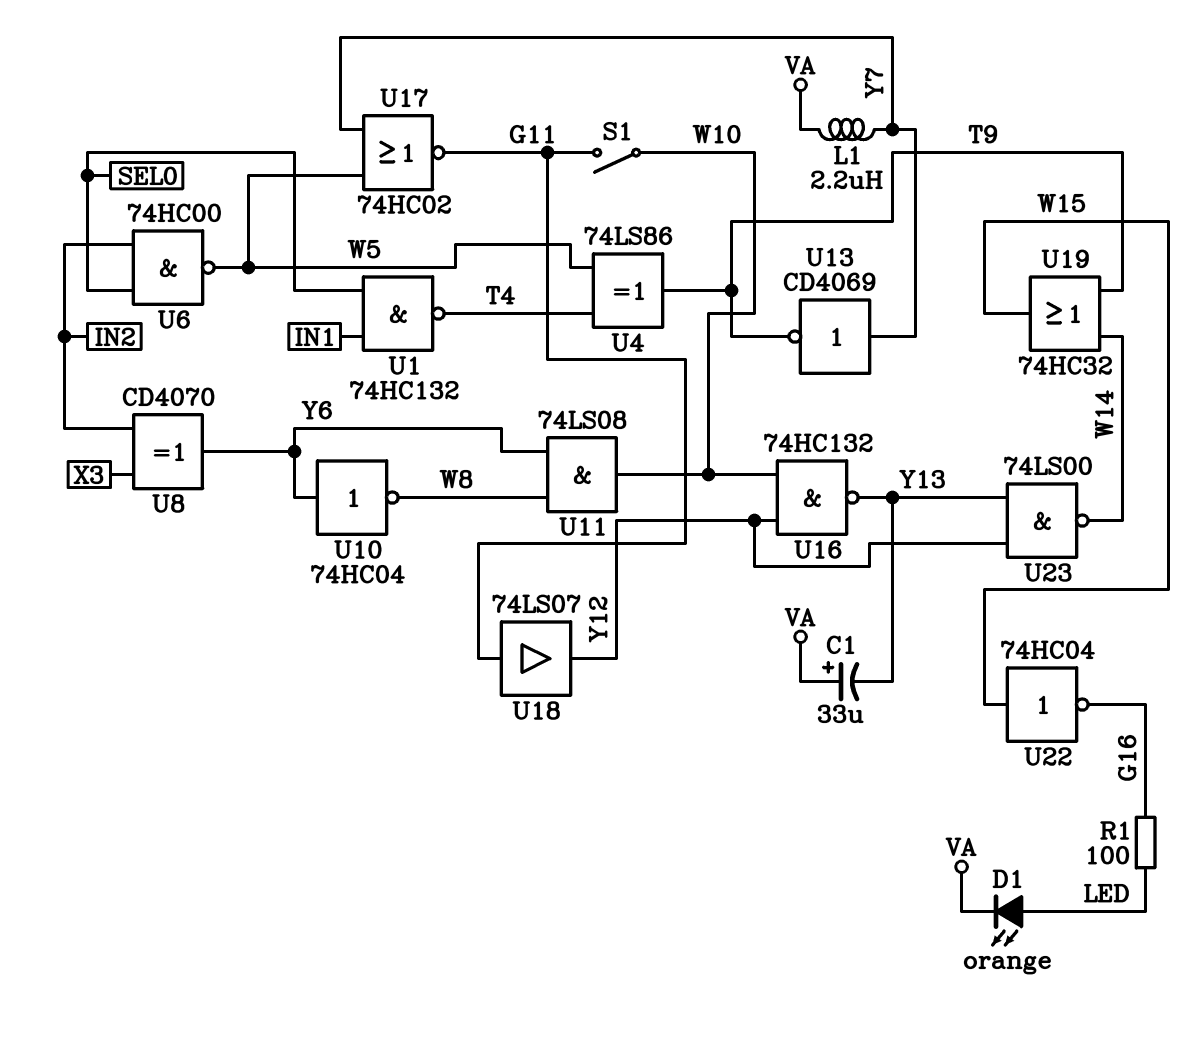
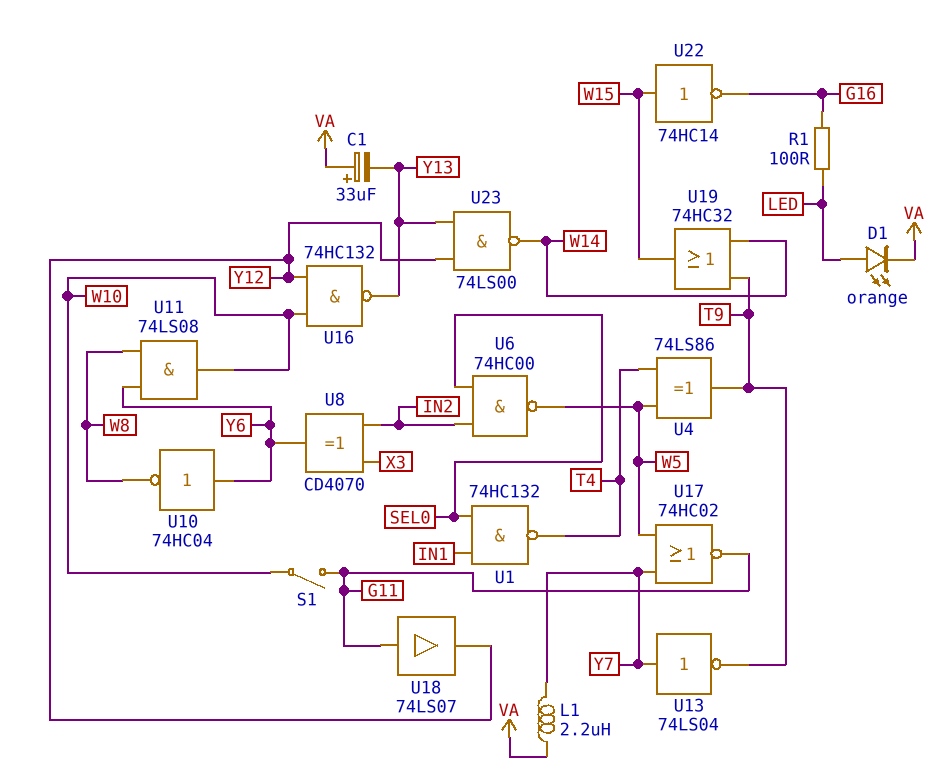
U13: NOT CD4069 (in Y7, out T9) -> NOT 74LS04 (in Y7, out T9)
U22: NOT 74HC04 (in W15, out G16) -> NOT 74HC14 (in W15, out G16)

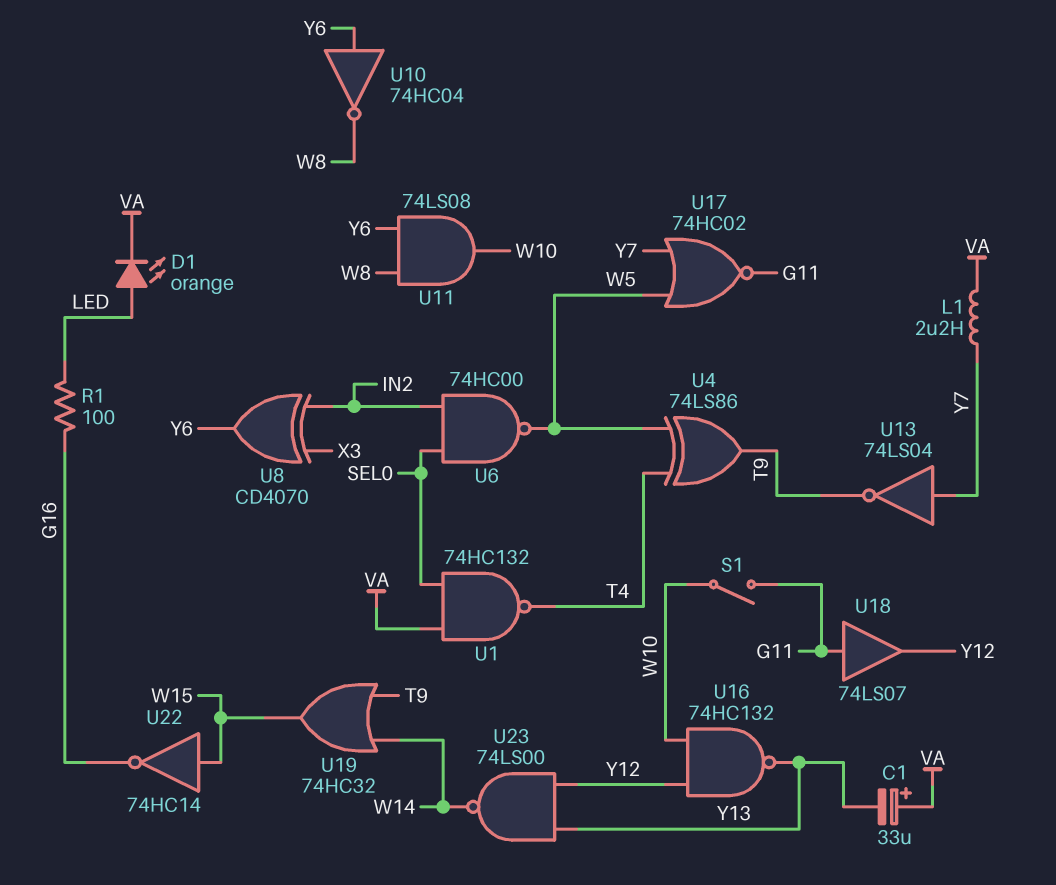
U1: NAND 74HC132 (in IN1, in SEL0, out T4) -> NAND 74HC132 (in SEL0, in VA, out T4)

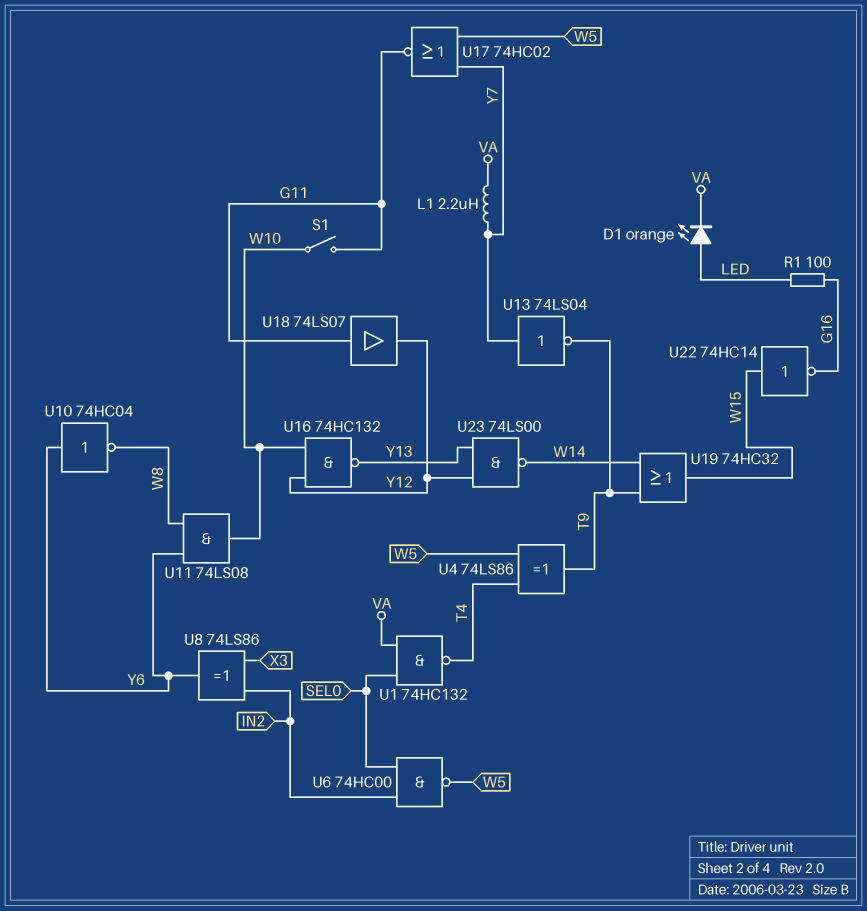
C1: 33uF (plus VA, minus Y13) -> none
U8: XOR CD4070 (in IN2, in X3, out Y6) -> XOR 74LS86 (in IN2, in X3, out Y6)

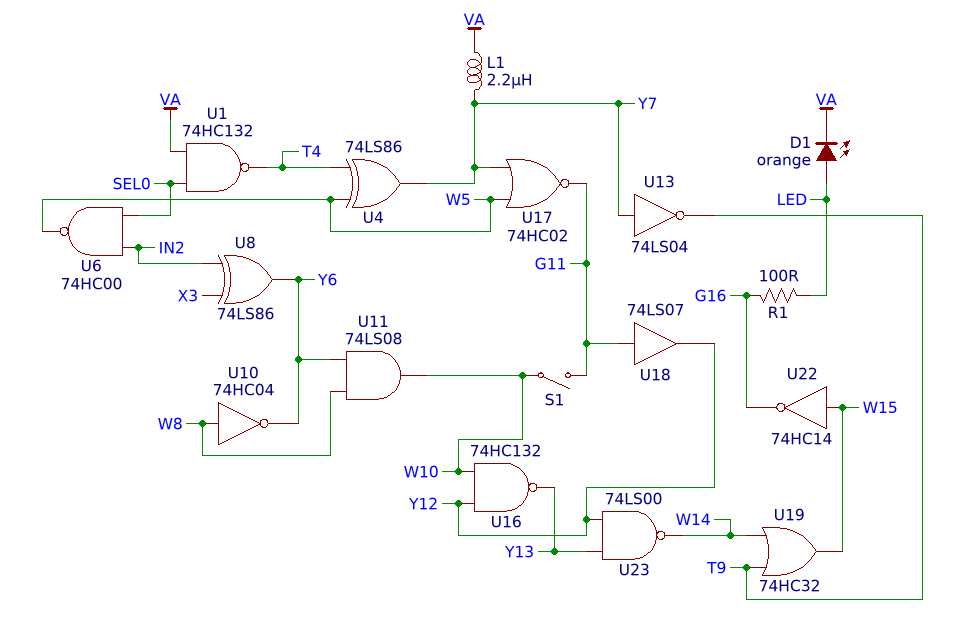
U4: XOR 74LS86 (in T4, in W5, out T9) -> XOR 74LS86 (in T4, in W5, out Y7)
U10: NOT 74HC04 (in Y6, out W8) -> NOT 74HC04 (in W8, out Y6)

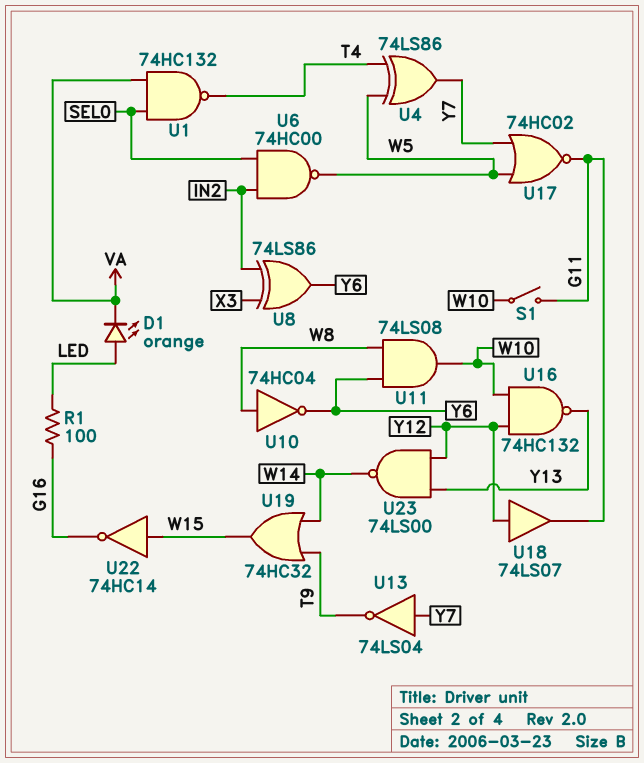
L1: 2.2uH (VA, Y7) -> none
U18: buffer 74LS07 (in G11, out Y12) -> buffer 74LS07 (in Y12, out G11)

